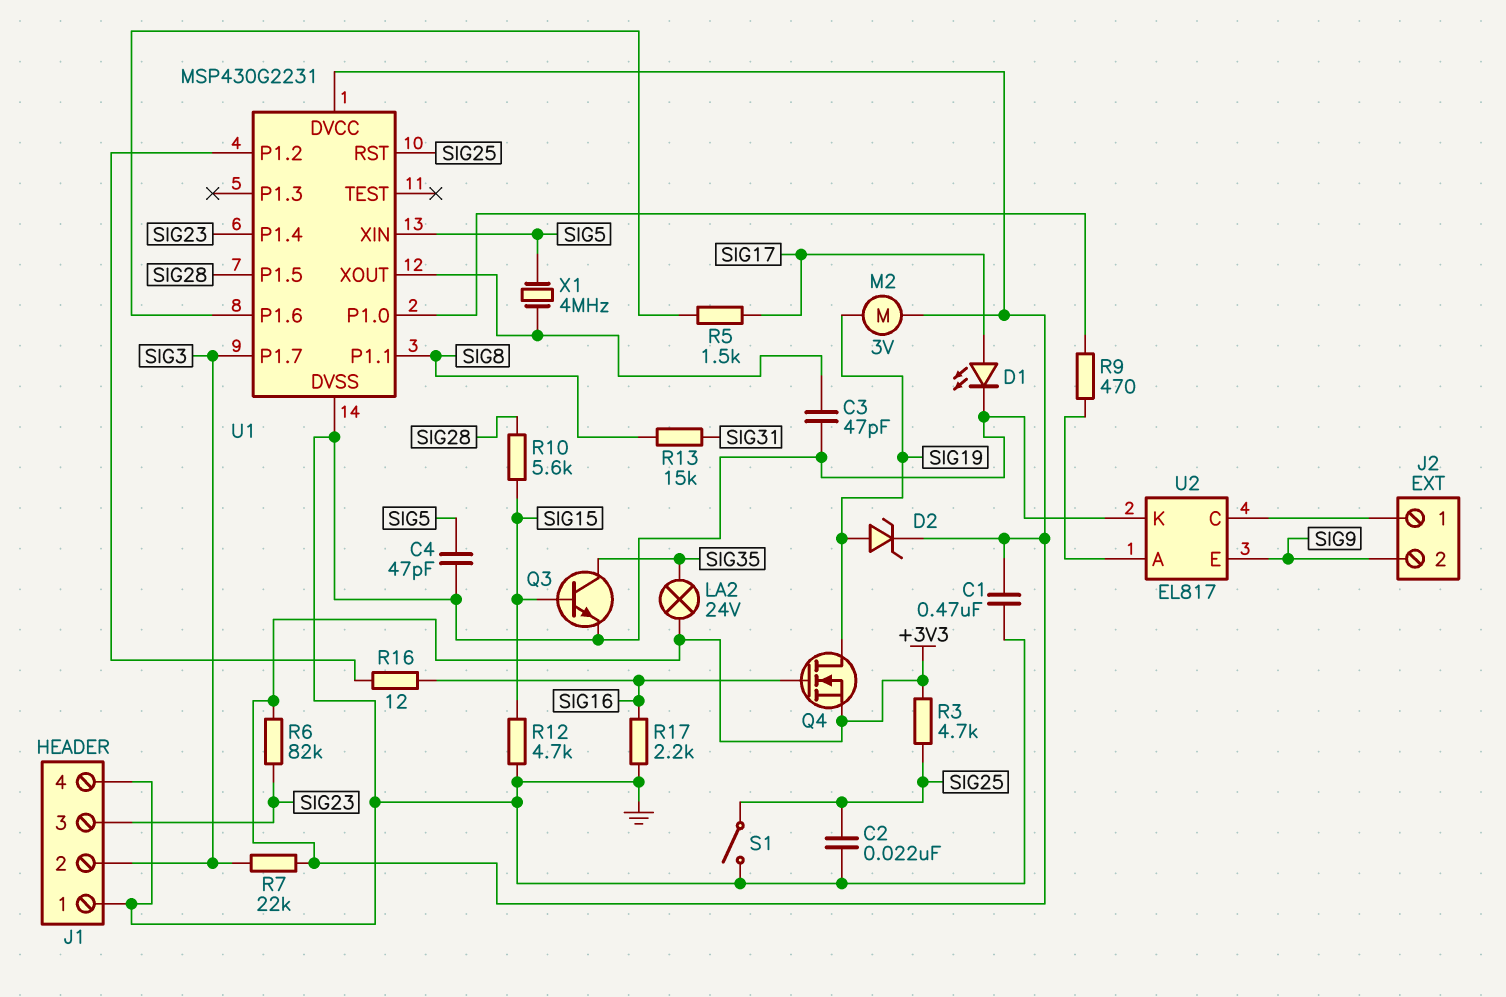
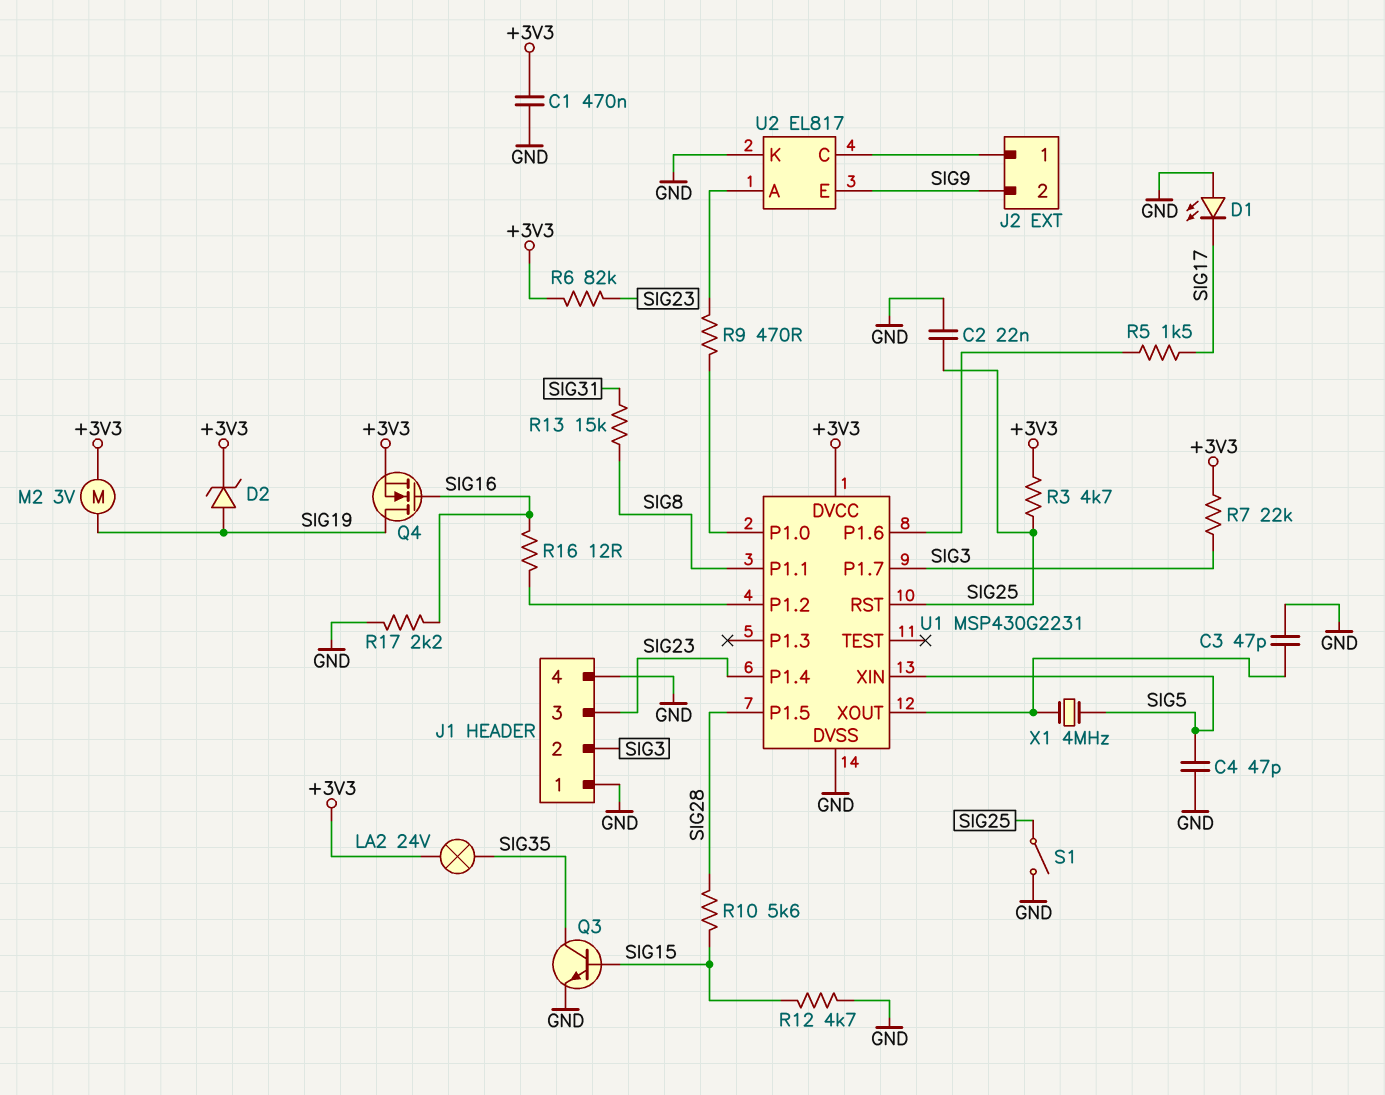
D1: LED (A SIG17, K GND) -> LED (A GND, K SIG17)

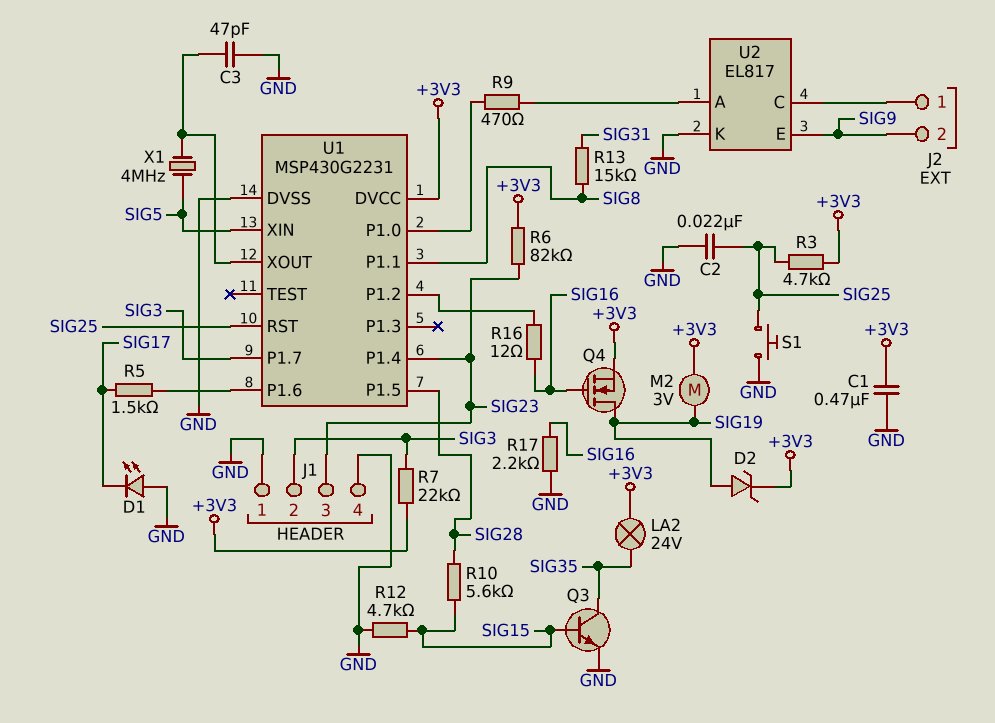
C4: 47pF (GND, SIG5) -> none
S1: switch (GND, SIG25) -> button (GND, SIG25)

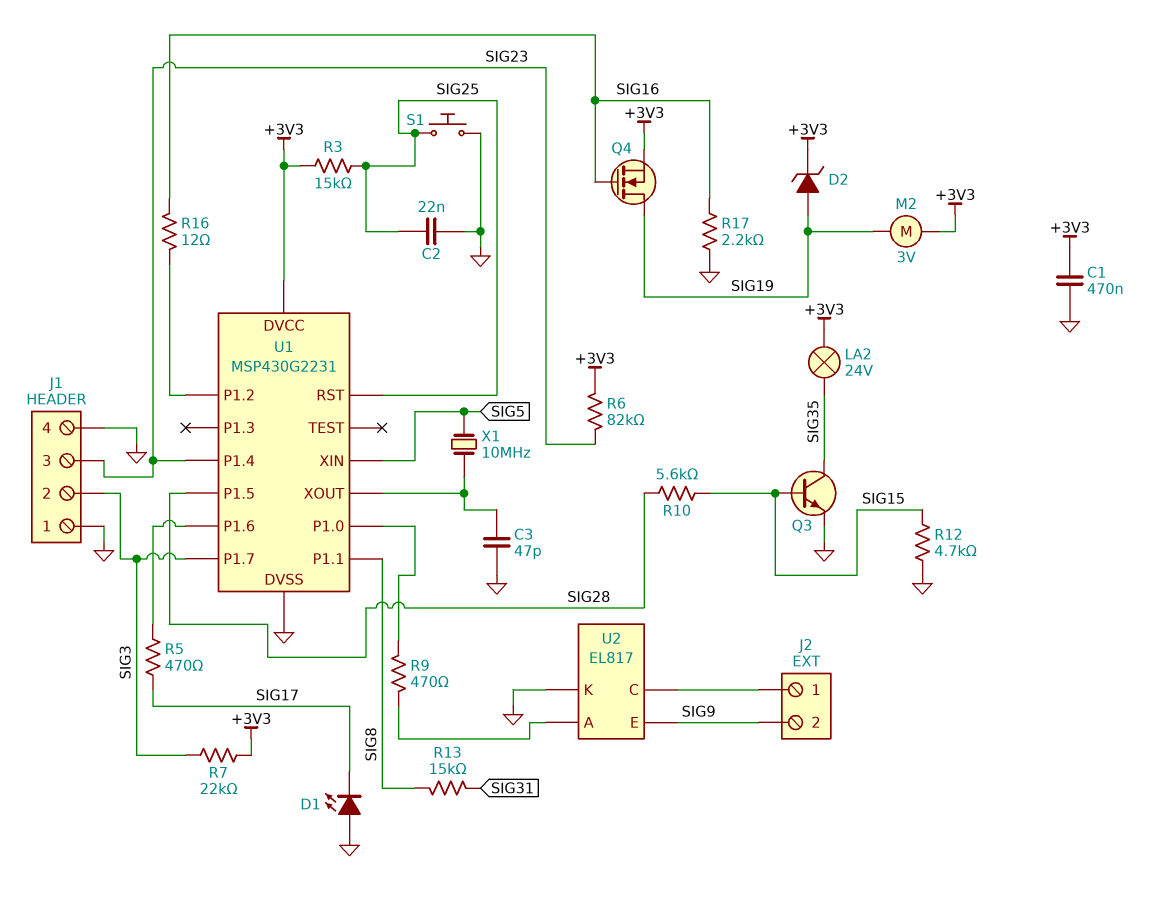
R3: 4.7k (+3V3, SIG25) -> 15k (+3V3, SIG25)
R5: 1.5k (SIG17, U1/P1.6) -> 470 (SIG17, U1/P1.6)
X1: 4MHz (SIG5, U1/XOUT) -> 10MHz (SIG5, U1/XOUT)

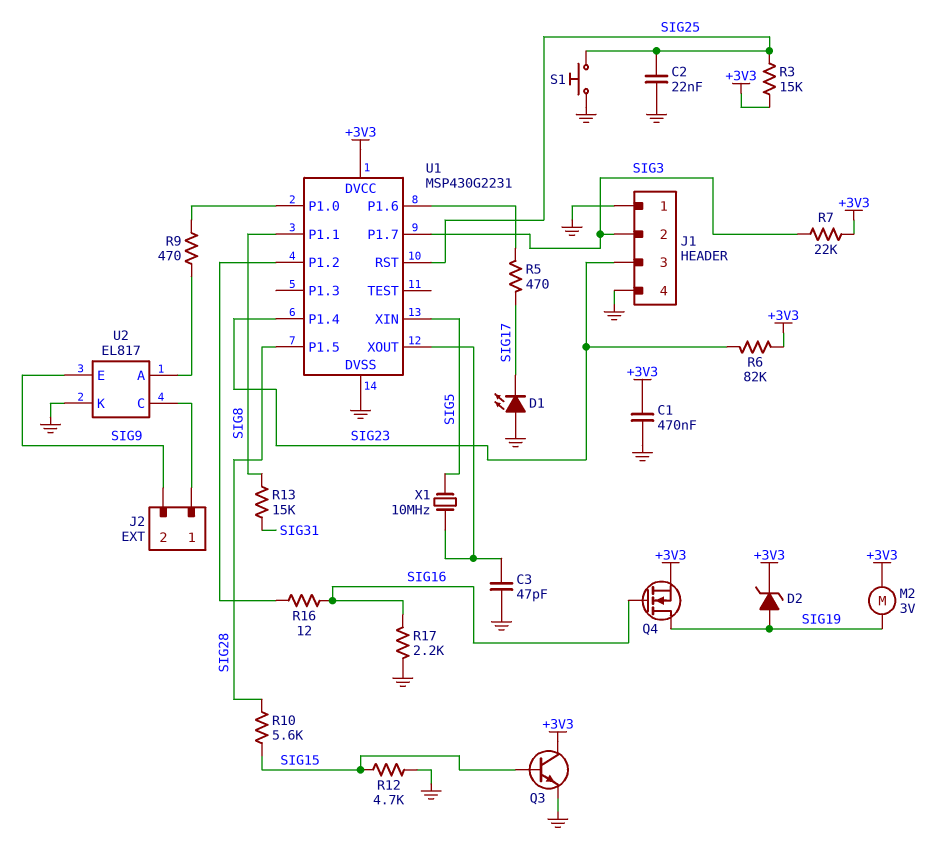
LA2: lamp 24V (+3V3, SIG35) -> none
Q3: NPN (B SIG15, C SIG35, E GND) -> NPN (B SIG15, C +3V3, E GND)

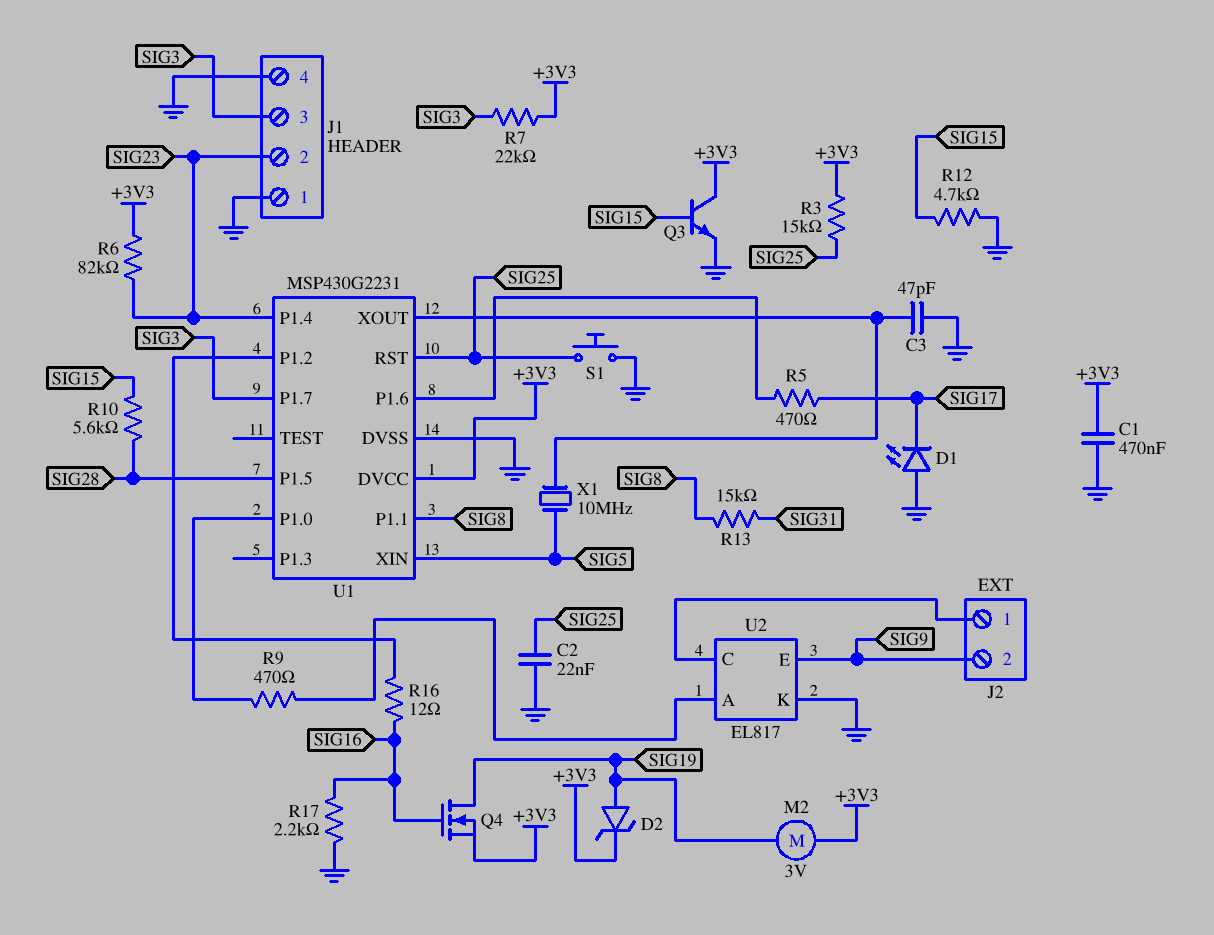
J1 pin 2: SIG3 -> SIG23
J1 pin 3: SIG23 -> SIG3

